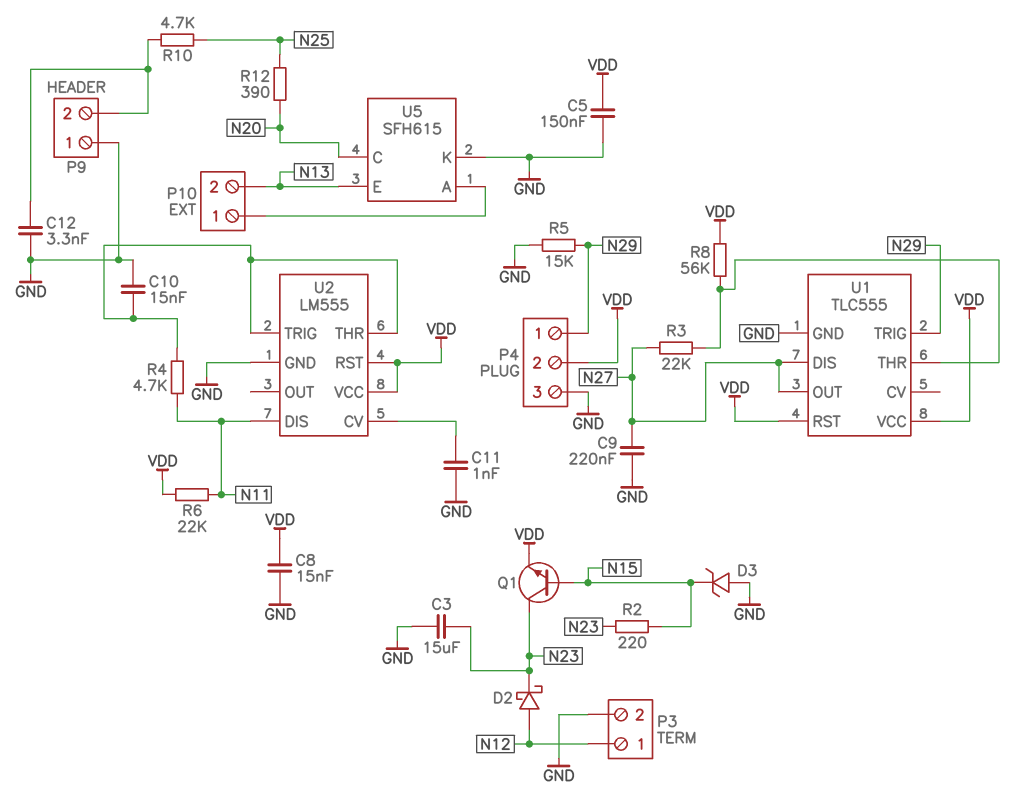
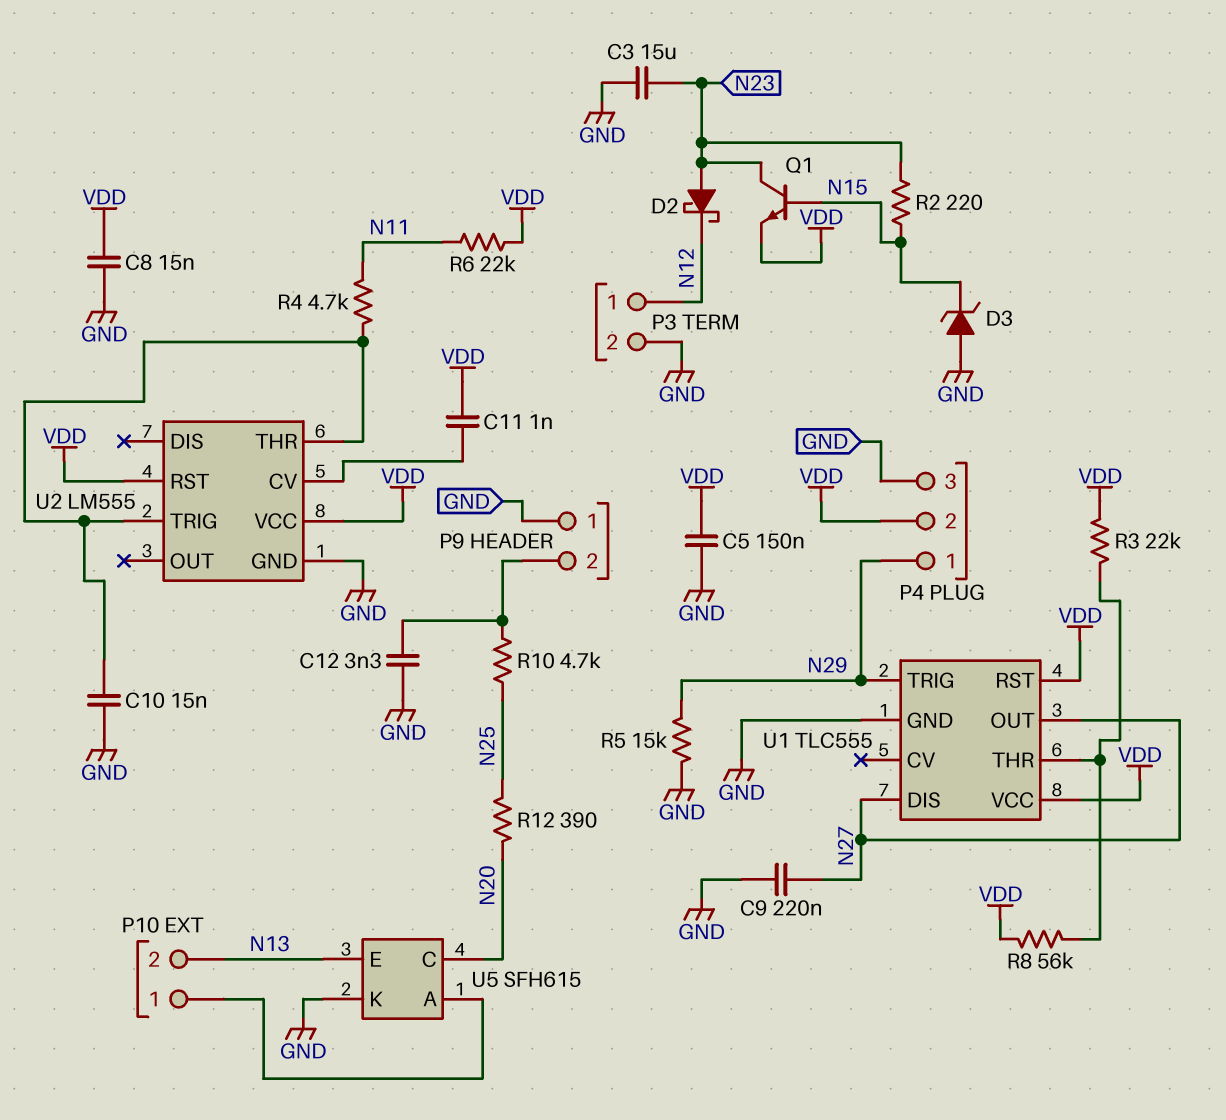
C11: 1nF (GND, U2/CV) -> 1nF (U2/CV, VDD)
D2: schottky (A N12, K N23) -> schottky (A N23, K N12)
R3: 22k (N27, U1/THR) -> 22k (U1/THR, VDD)
U2 pin DIS: N11 -> none

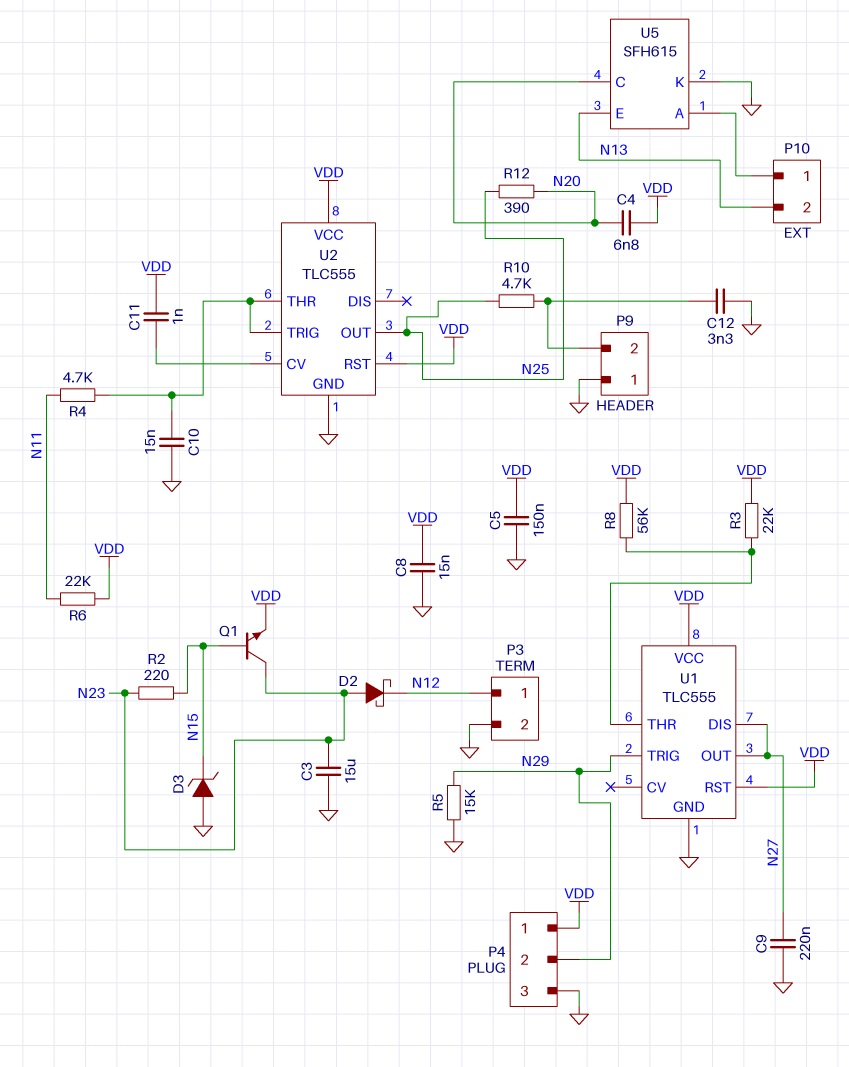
C4: none -> 6.8nF (N20, VDD)
P4 pin 1: N29 -> VDD
P4 pin 2: VDD -> N29
U2: LM555 -> TLC555
U2 pin OUT: none -> N25

